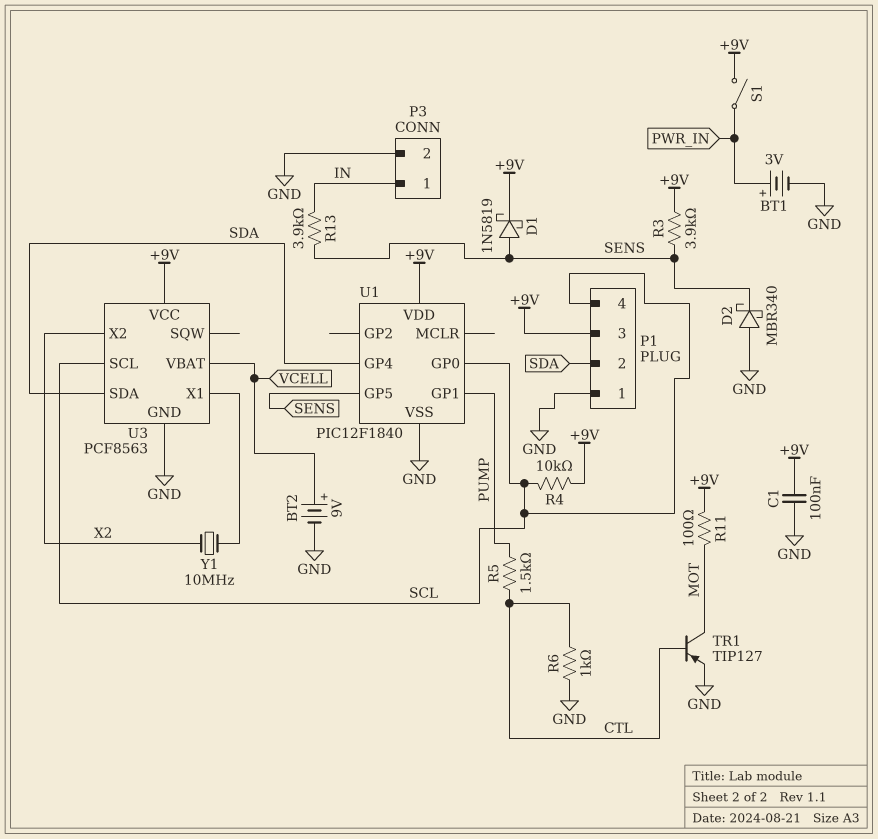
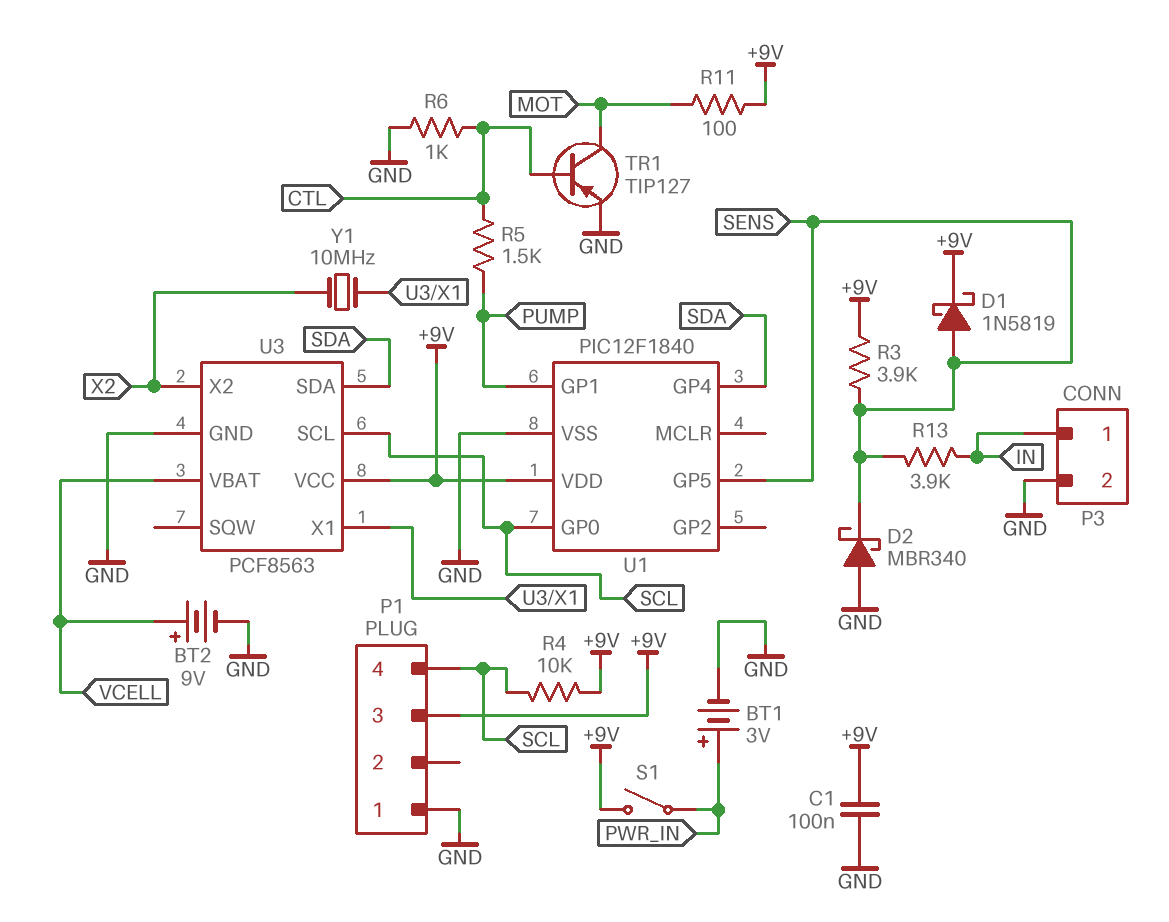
P1 pin 2: SDA -> none

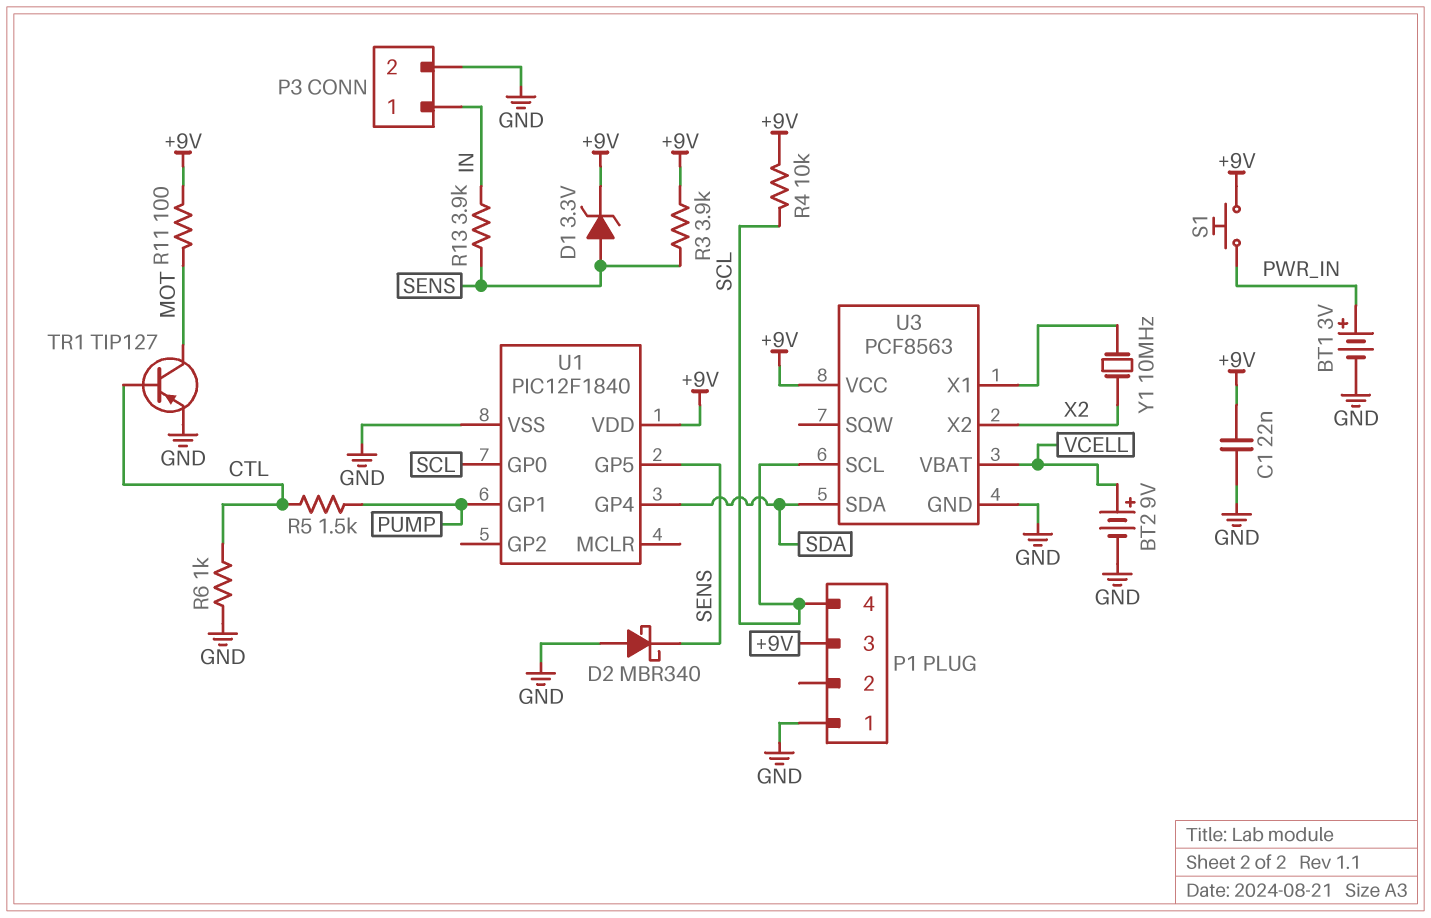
C1: 100nF (+9V, GND) -> 22nF (+9V, GND)
D1: schottky 1N5819 (A SENS, K +9V) -> zener 3.3V (A SENS, K +9V)
S1: switch (+9V, PWR_IN) -> button (+9V, PWR_IN)

